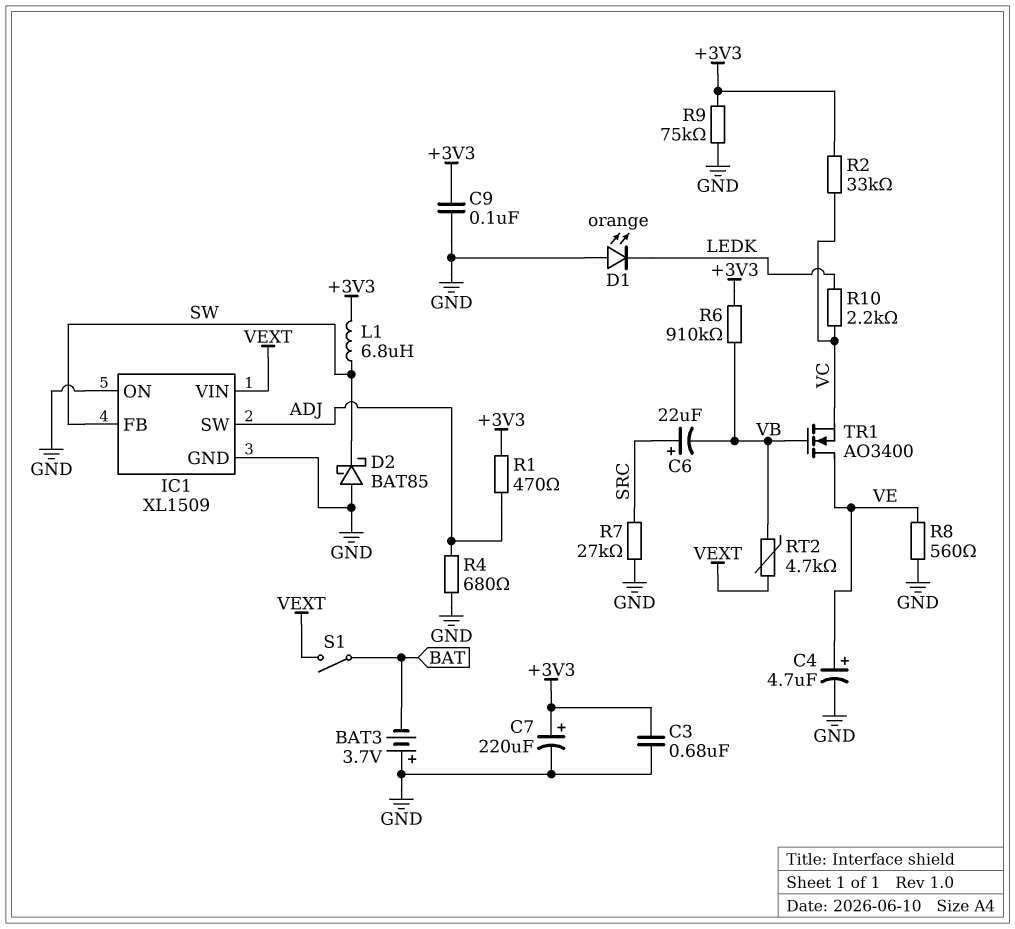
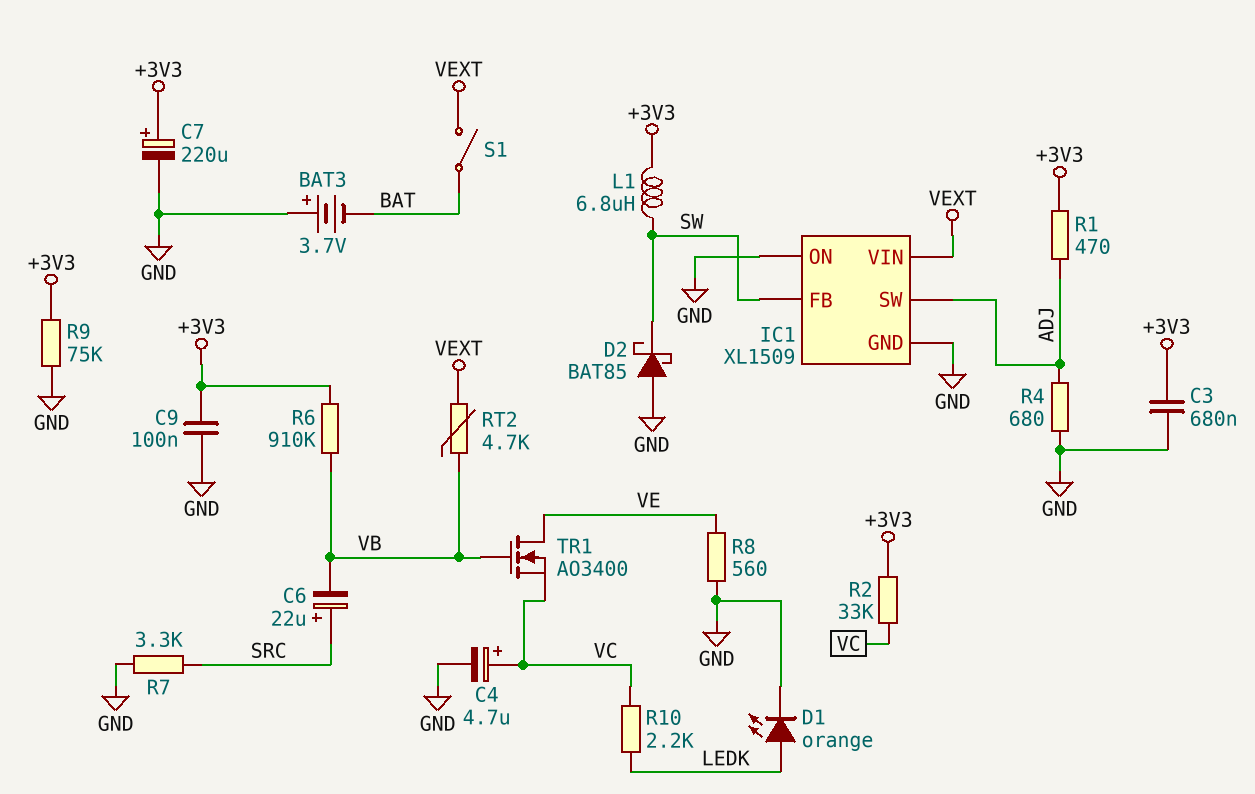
C4: 4.7uF (plus VE, minus GND) -> 4.7uF (plus VC, minus GND)
D1: LED orange (A GND, K LEDK) -> LED orange (A LEDK, K GND)
R7: 27k (GND, SRC) -> 3.3k (GND, SRC)

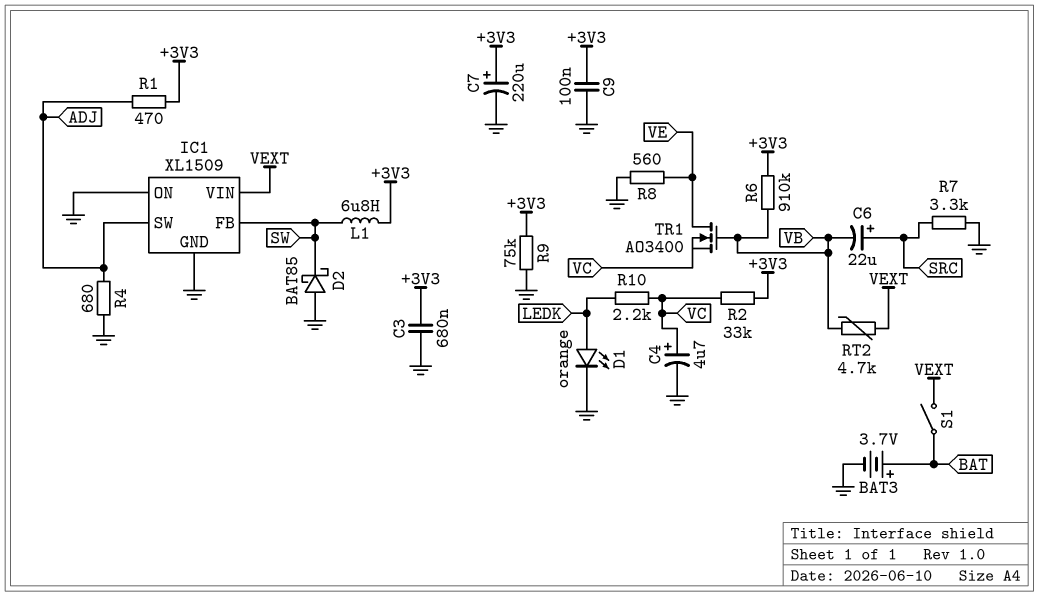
BAT3: 3.7V (plus GND, minus BAT) -> 3.7V (plus BAT, minus GND)

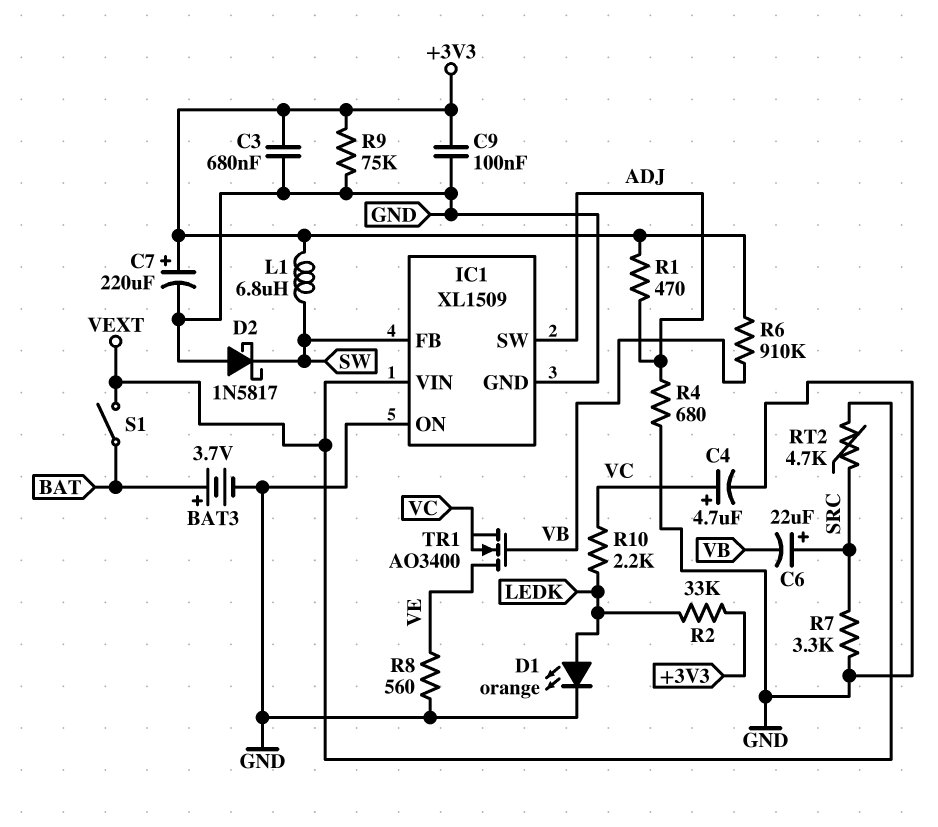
D2: schottky BAT85 (A GND, K SW) -> schottky 1N5817 (A GND, K SW)
R2: 33k (+3V3, VC) -> 33k (+3V3, LEDK)
RT2: 4.7k (VB, VEXT) -> 4.7k (SRC, VEXT)

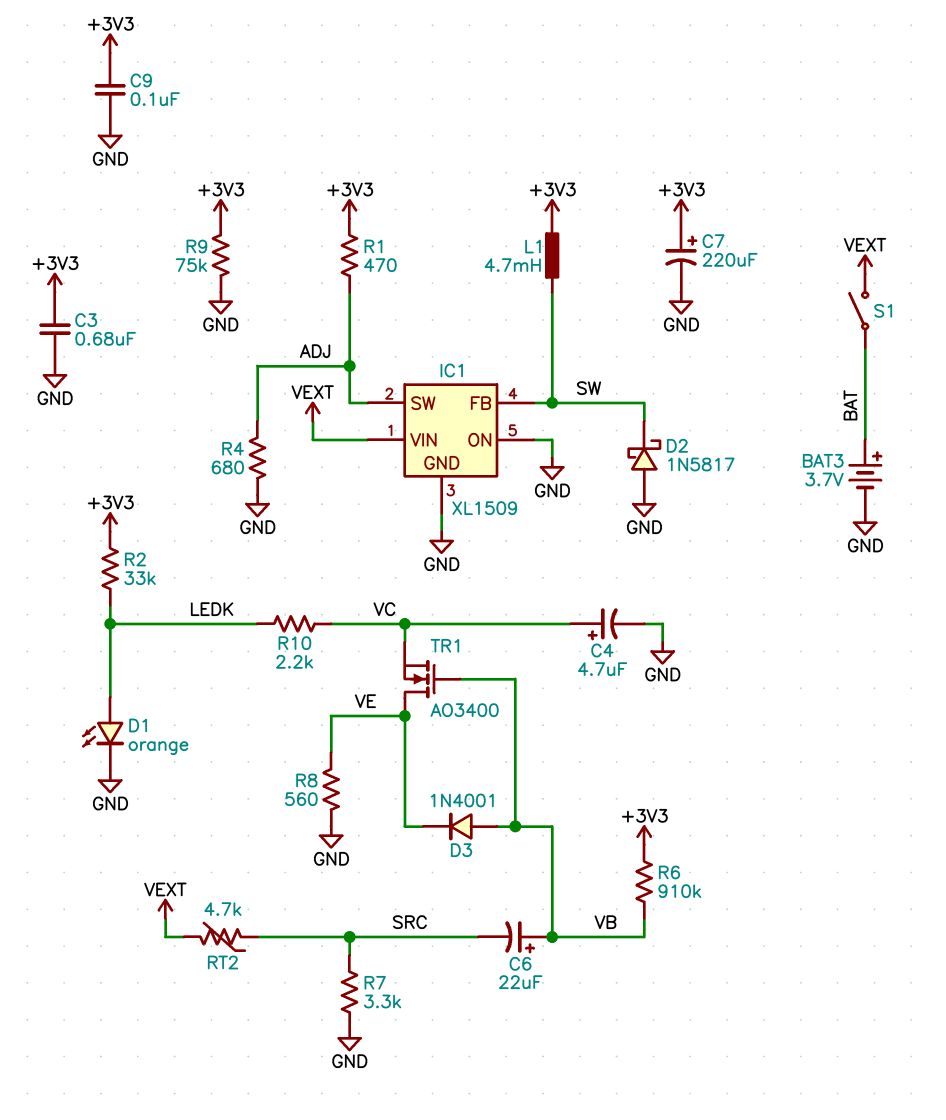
C6: 22uF (plus SRC, minus VB) -> 22uF (plus VB, minus SRC)
D3: none -> diode 1N4001 (A VB, K VE)
L1: 6.8uH (+3V3, SW) -> 4.7mH (+3V3, SW)

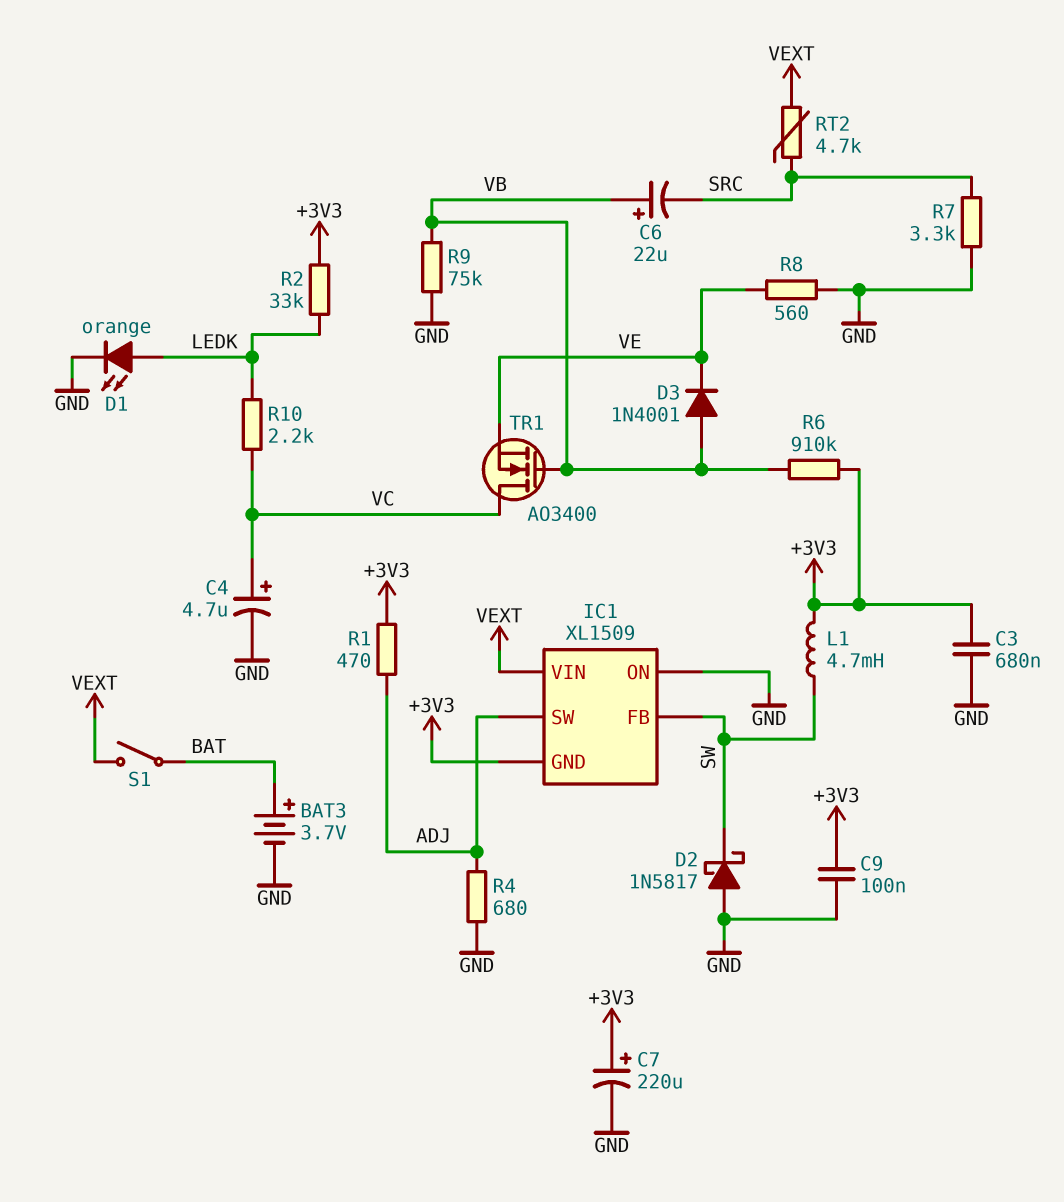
IC1 pin GND: GND -> +3V3
R9: 75k (+3V3, GND) -> 75k (GND, VB)
TR1: NMOS AO3400 (G VB, D VE, S VC) -> NMOS AO3400 (G VB, D VC, S VE)

